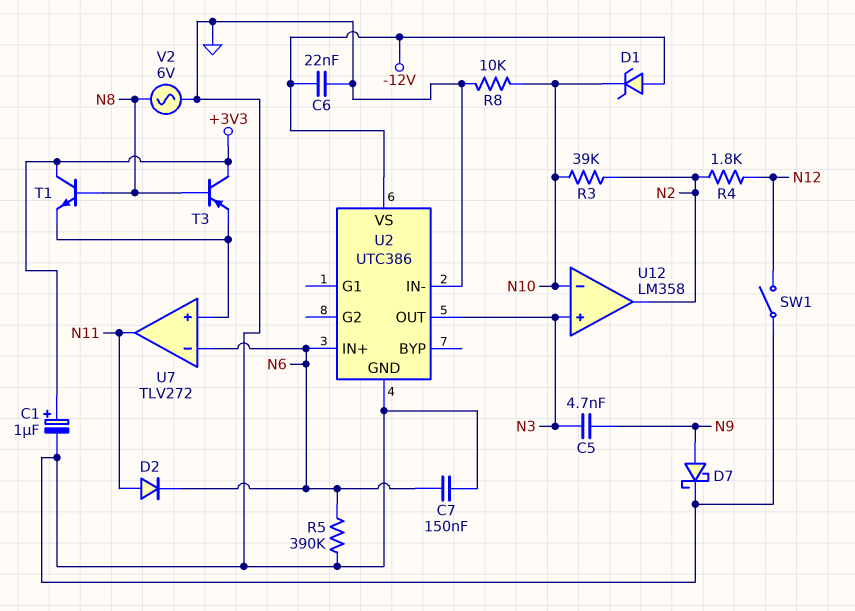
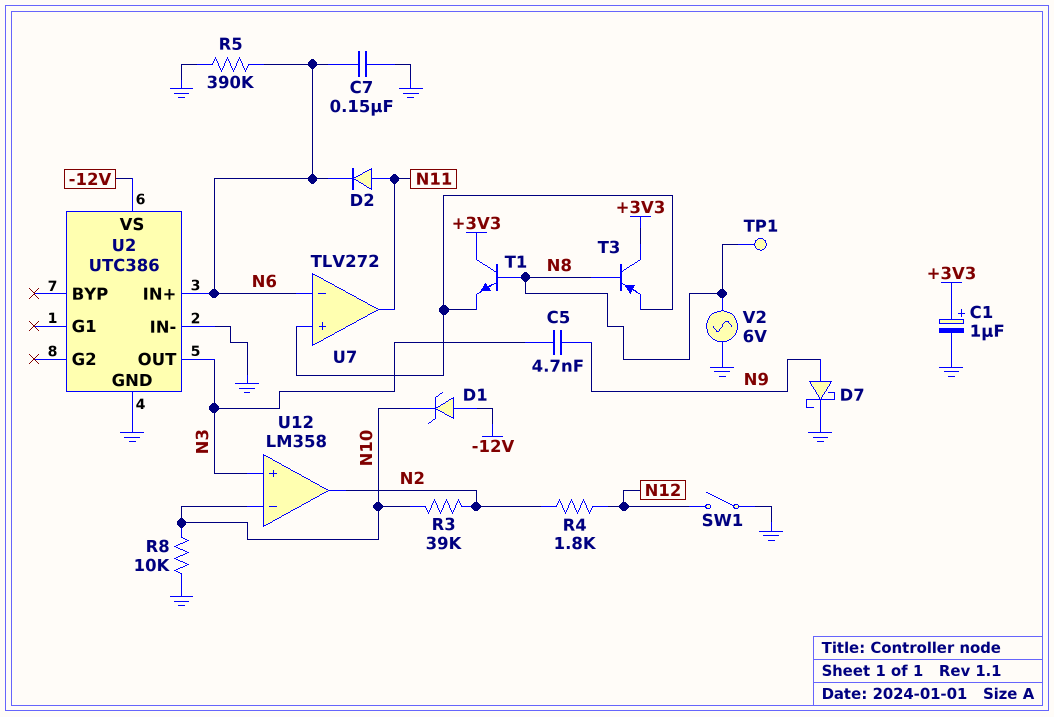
C6: 22nF (-12V, GND) -> none
TP1: none -> test point (N8)

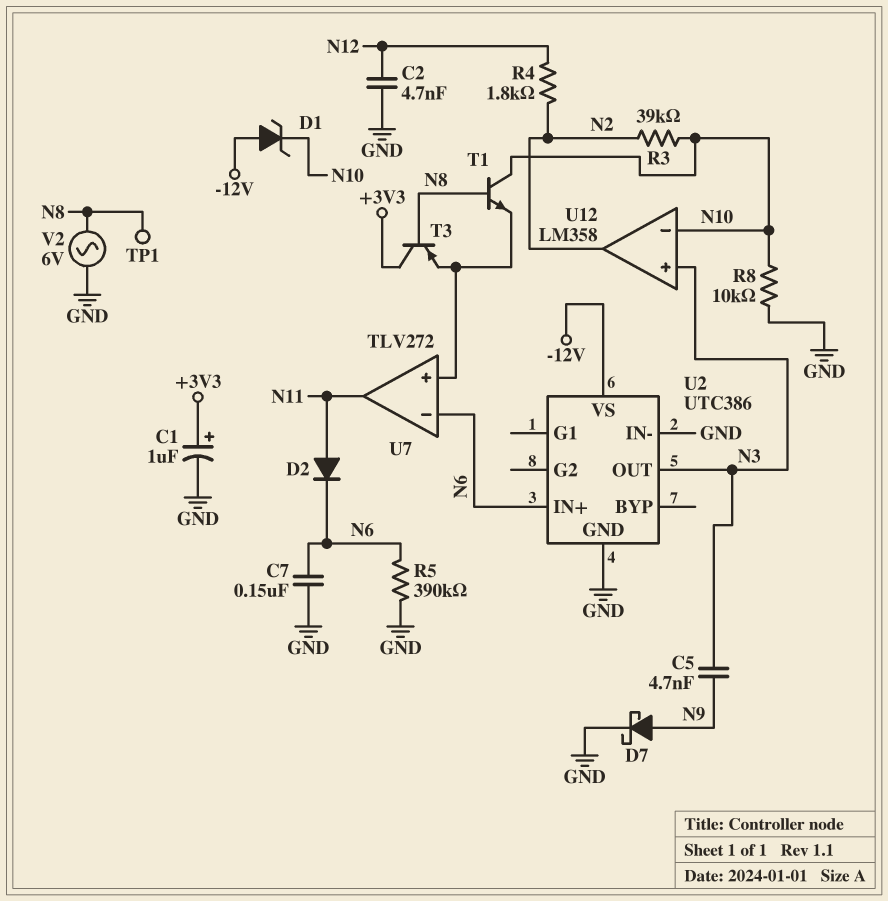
C2: none -> 4.7nF (GND, N12)
SW1: switch (GND, N12) -> none
T1: NPN (B N8, C +3V3, E U7/in+) -> NPN (B N8, C N10, E U7/in+)

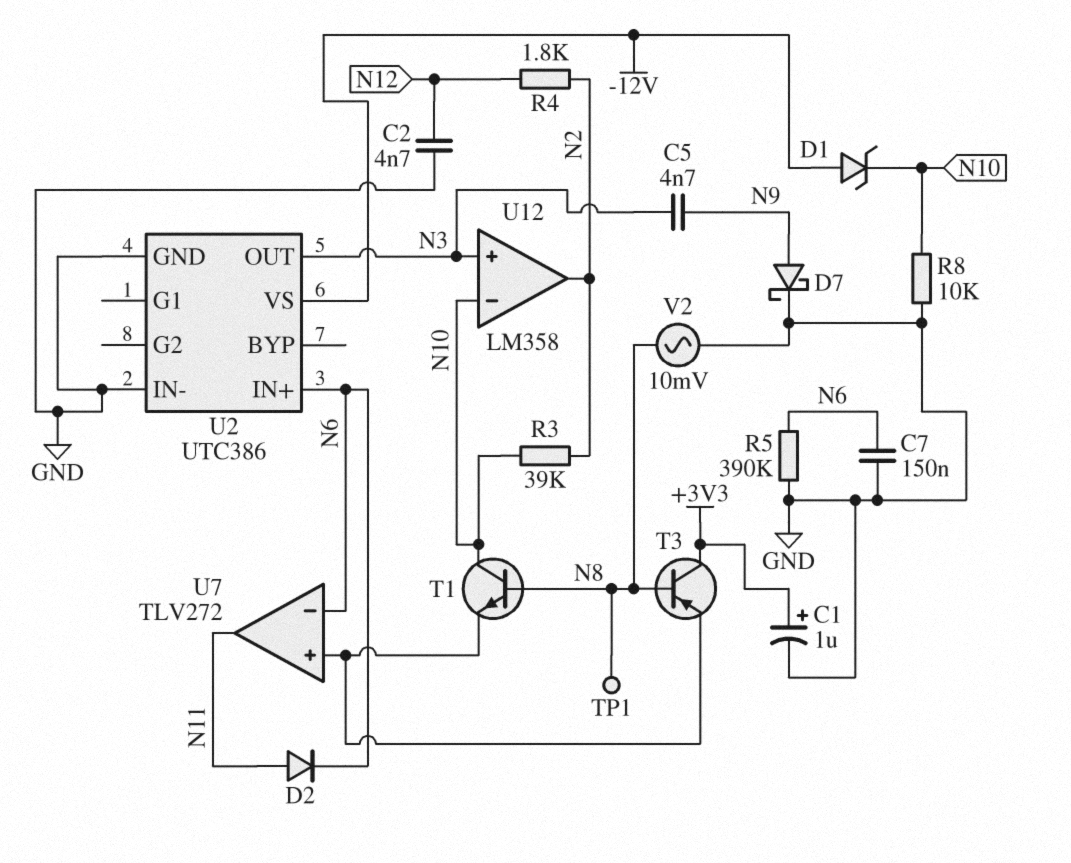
V2: AC 6V (GND, N8) -> AC 10mV (GND, N8)

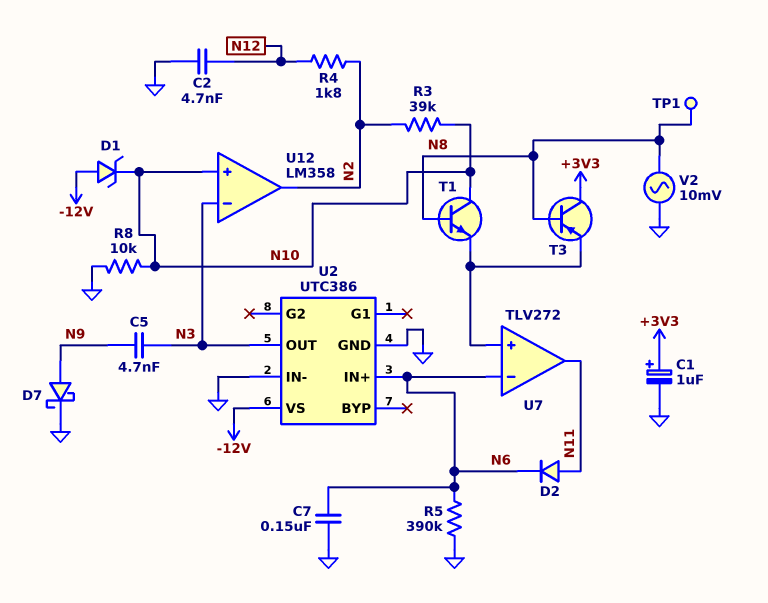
U12 pin in+: N3 -> N10
U12 pin in-: N10 -> N3

